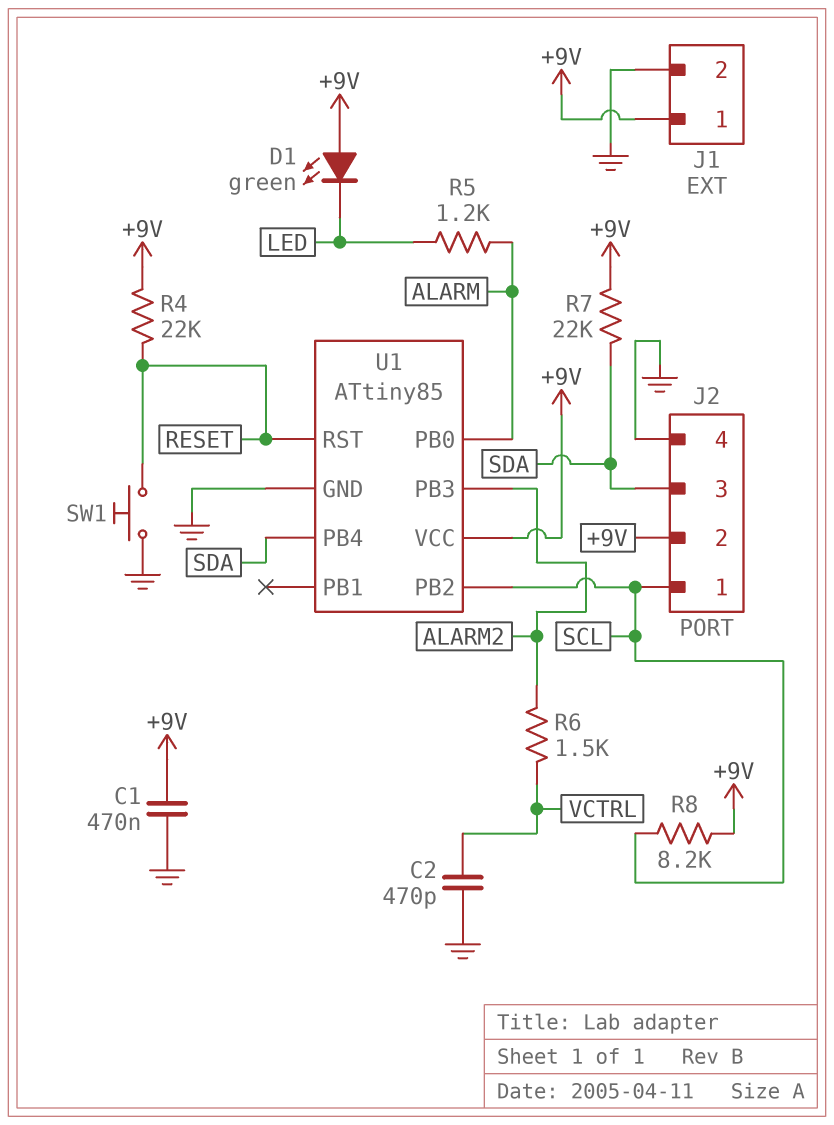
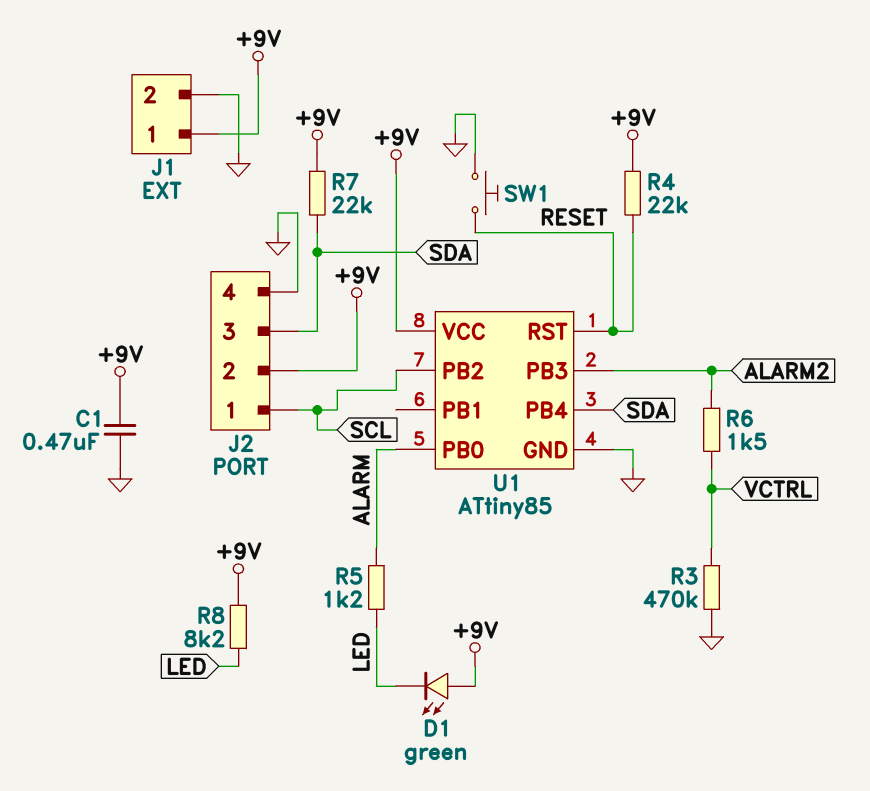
C2: 470pF (GND, VCTRL) -> none
R3: none -> 470k (GND, VCTRL)
R8: 8.2k (+9V, SCL) -> 8.2k (+9V, LED)

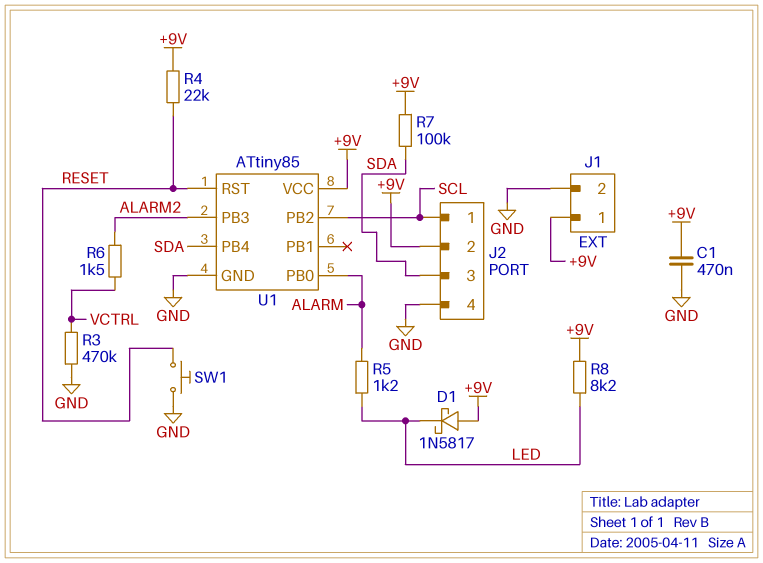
D1: LED green (A +9V, K LED) -> schottky 1N5817 (A +9V, K LED)
R7: 22k (+9V, SDA) -> 100k (+9V, SDA)

